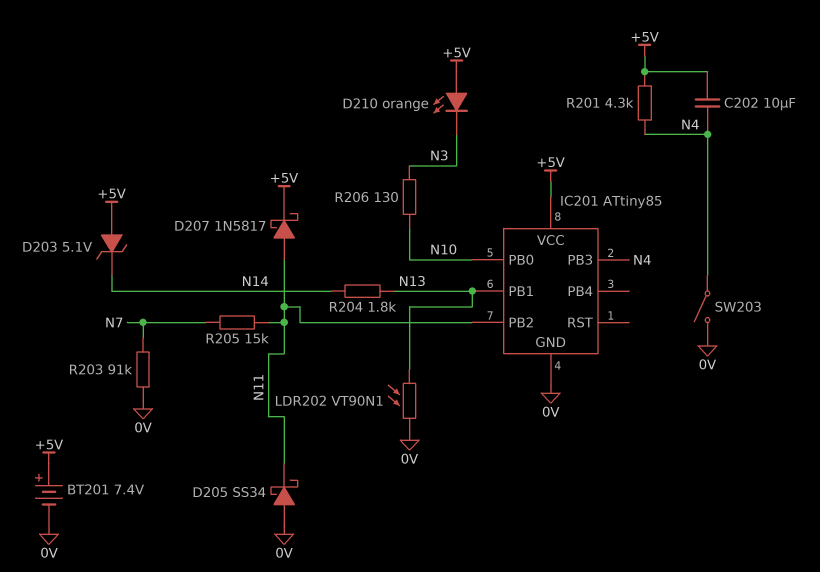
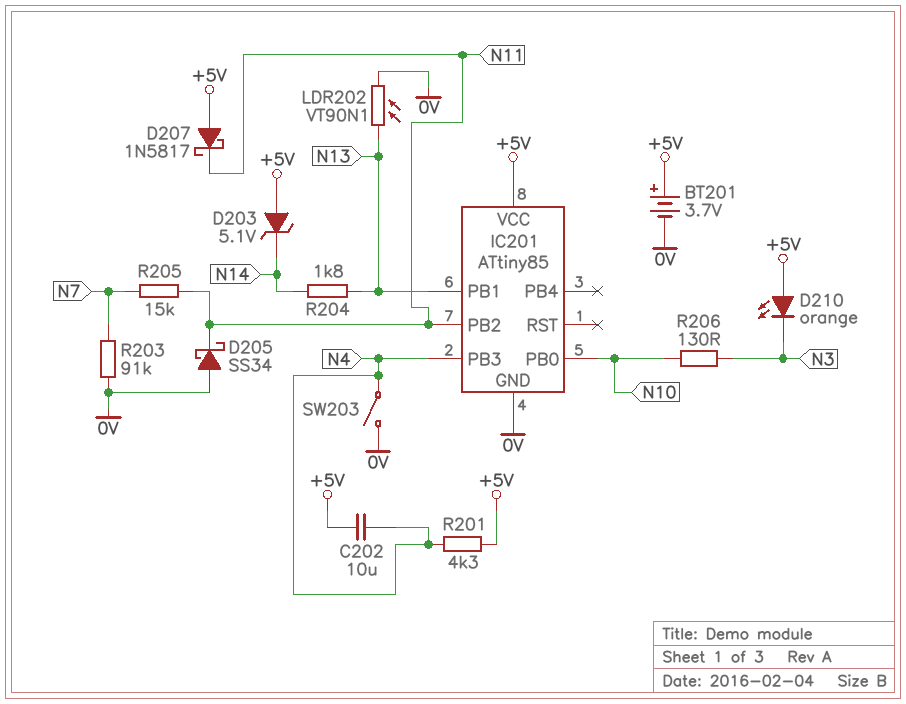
BT201: 7.4V (plus +5V, minus 0V) -> 3.7V (plus +5V, minus 0V)
D207: schottky 1N5817 (A N11, K +5V) -> schottky 1N5817 (A +5V, K N11)

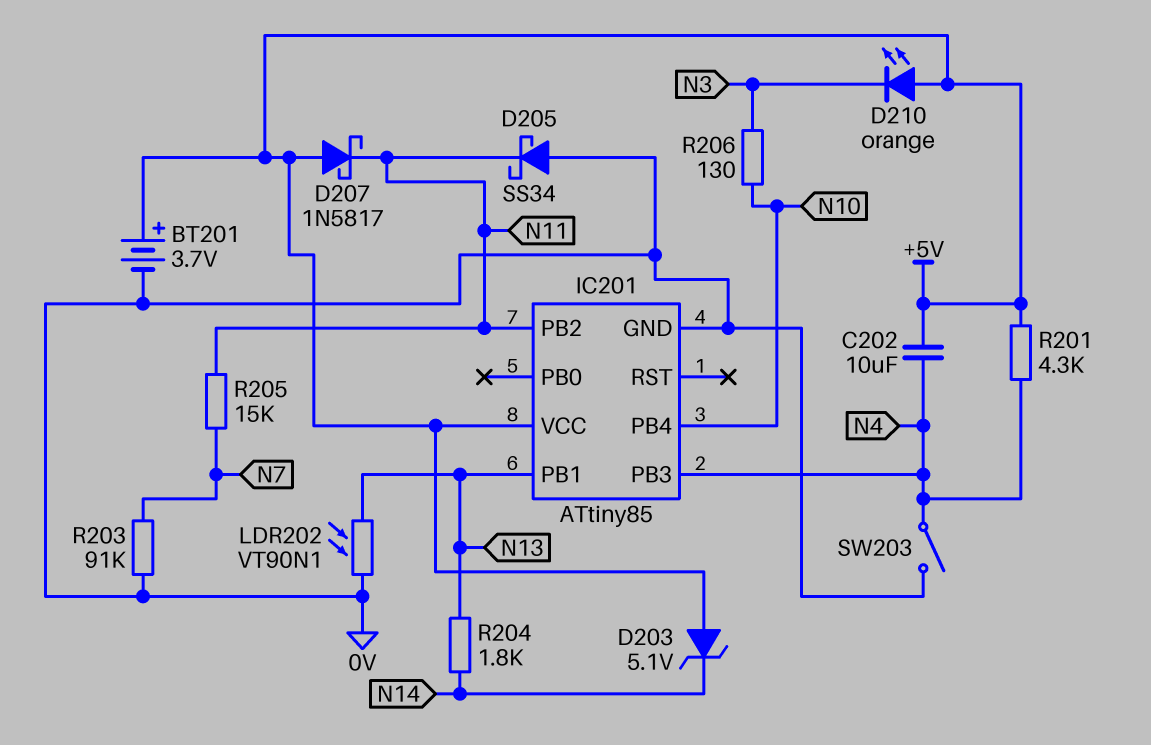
IC201 pin PB0: N10 -> none
IC201 pin PB4: none -> N10

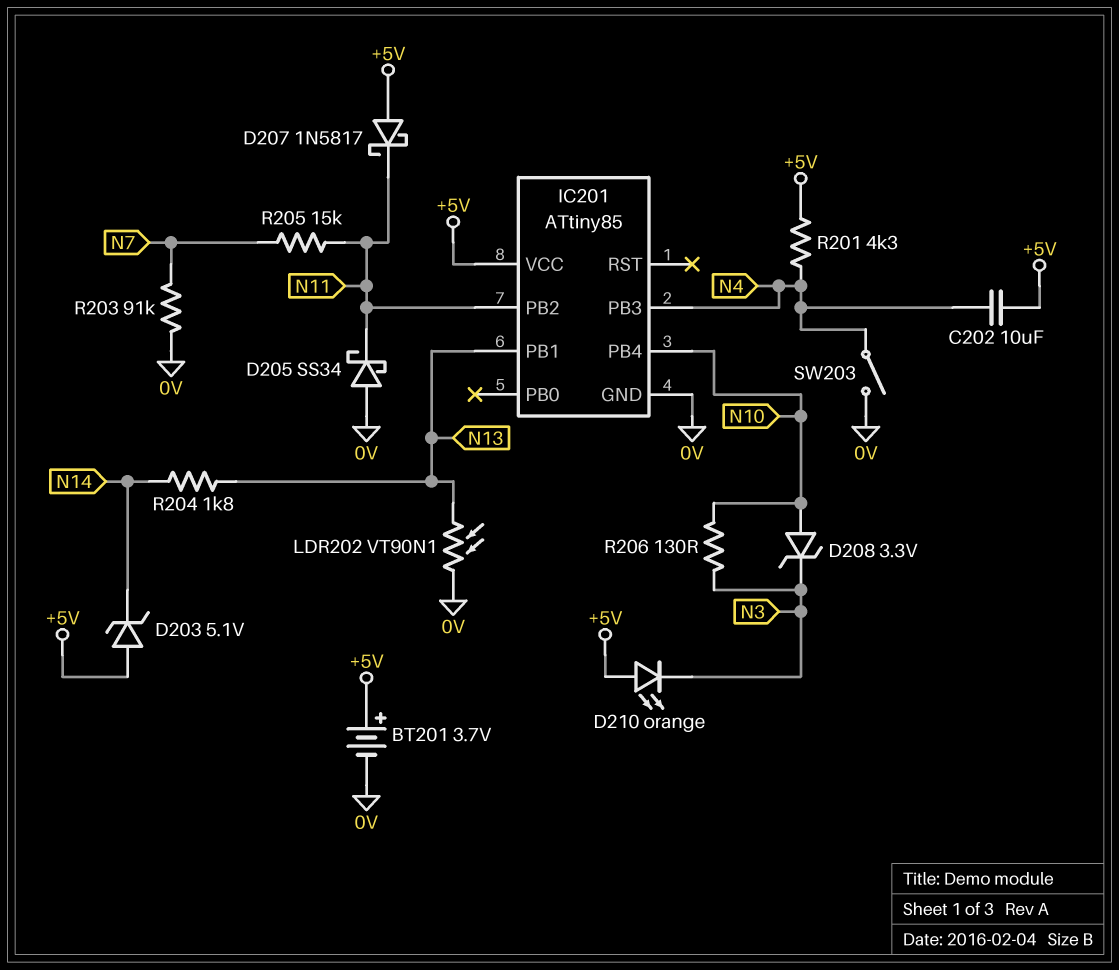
D208: none -> zener 3.3V (A N10, K N3)

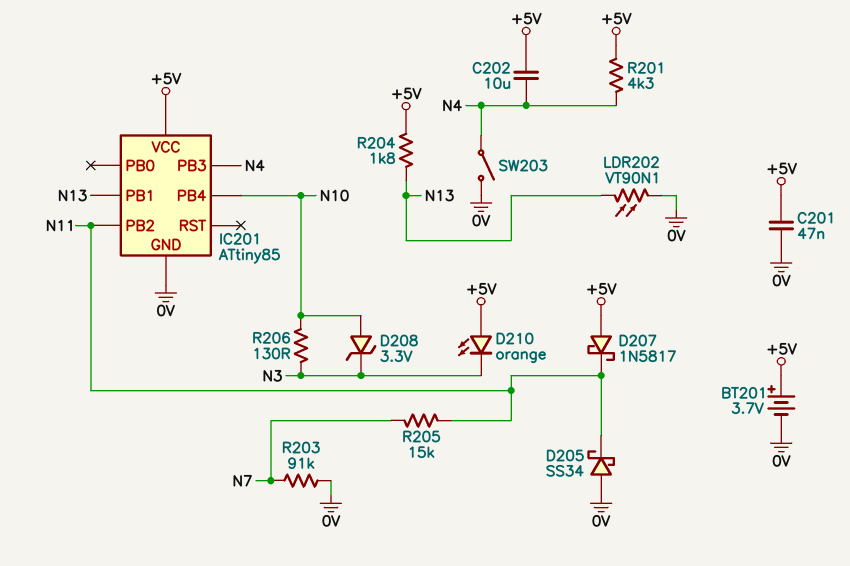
C201: none -> 47nF (+5V, 0V)
D203: zener 5.1V (A +5V, K N14) -> none
R204: 1.8k (N13, N14) -> 1.8k (+5V, N13)

